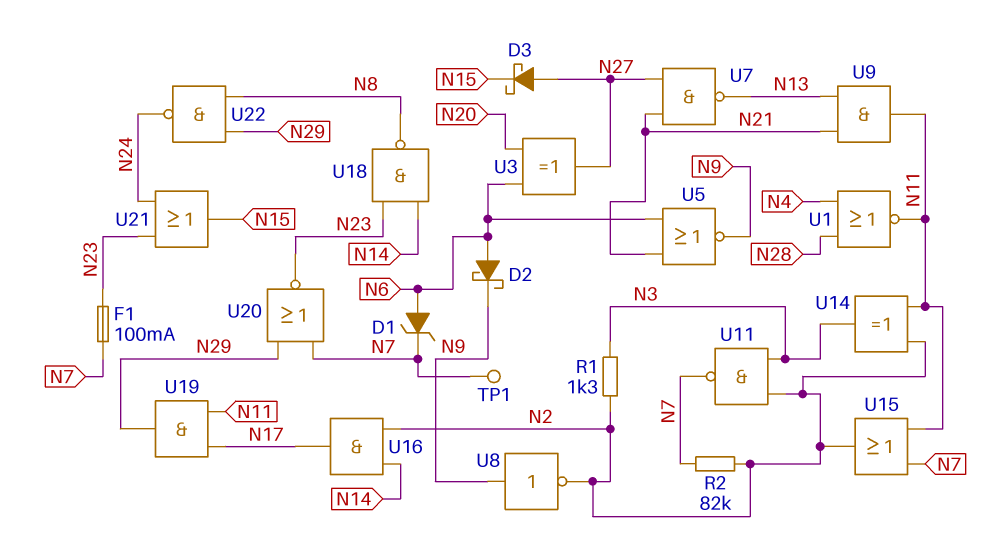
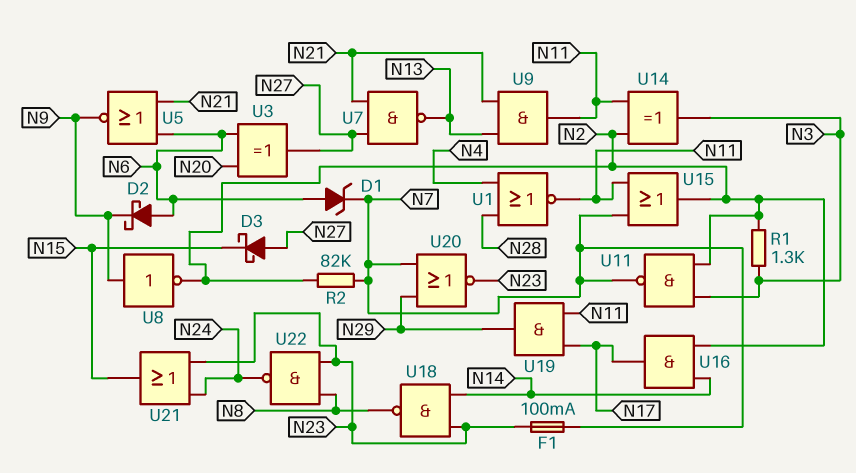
TP1: test point (N7) -> none
U22: NAND (in N8, in N29, out N24) -> NAND (in N8, in N23, out N24)

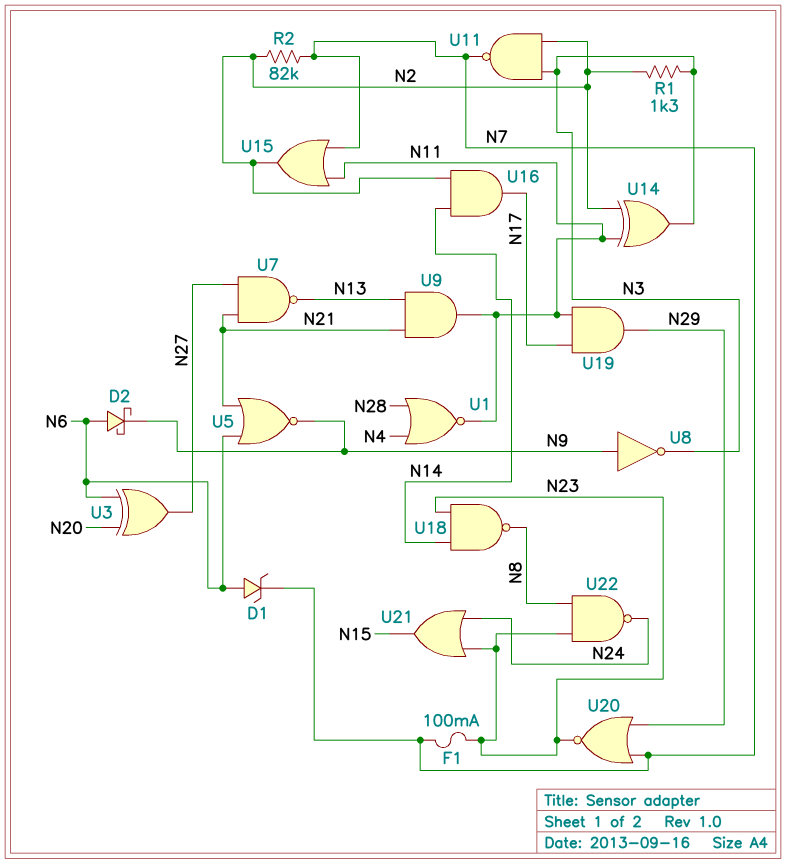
D3: schottky (A N27, K N15) -> none
U8: NOT (in N9, out N2) -> NOT (in N9, out N3)

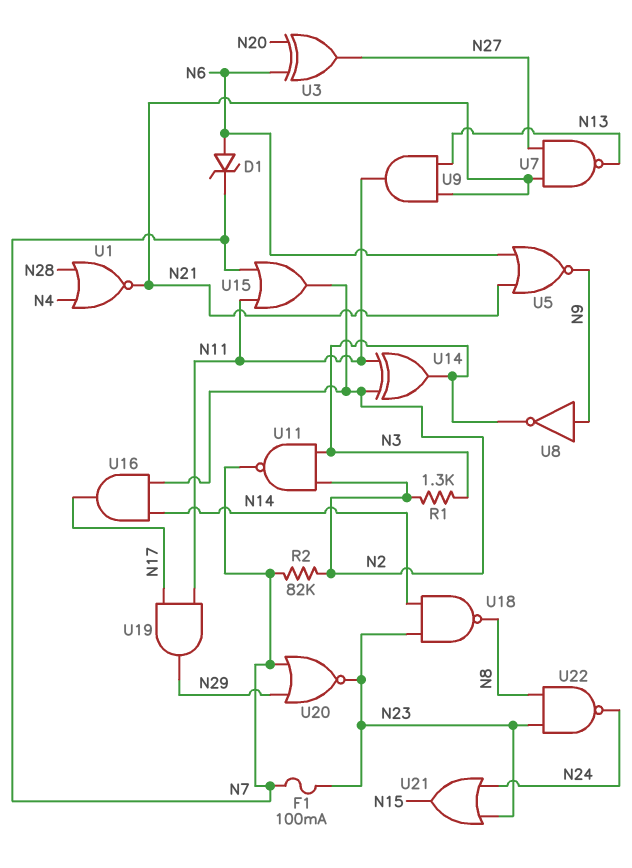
D2: schottky (A N6, K N9) -> none
U1: NOR (in N4, in N28, out N11) -> NOR (in N4, in N28, out N21)

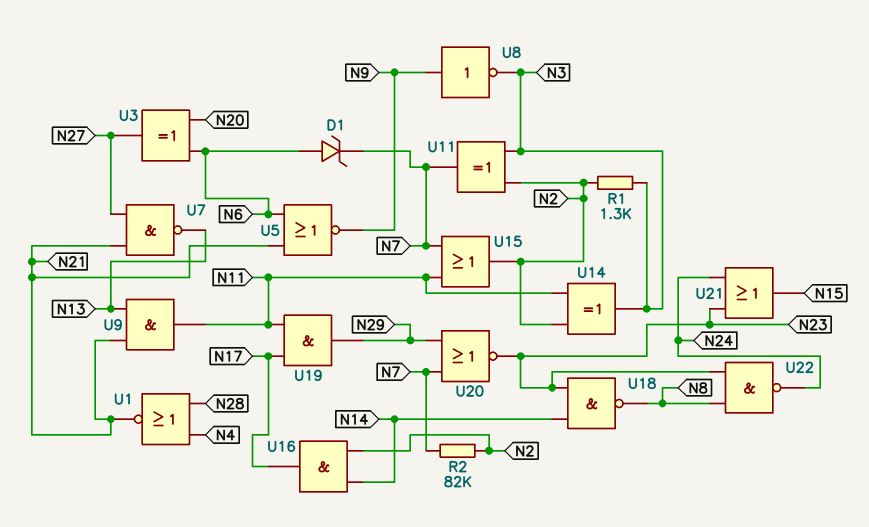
F1: 100mA (N7, N23) -> none
U11: NAND (in N2, in N3, out N7) -> XOR (in N2, in N3, out N7)

